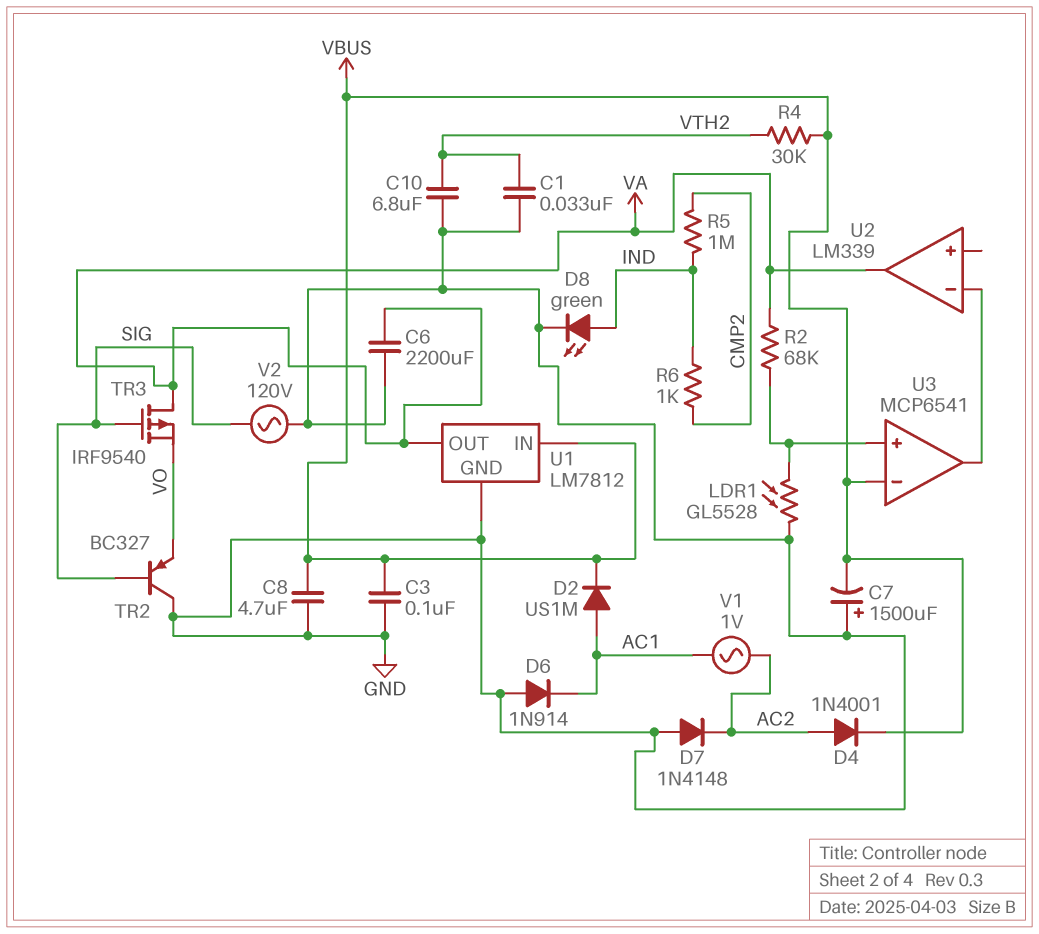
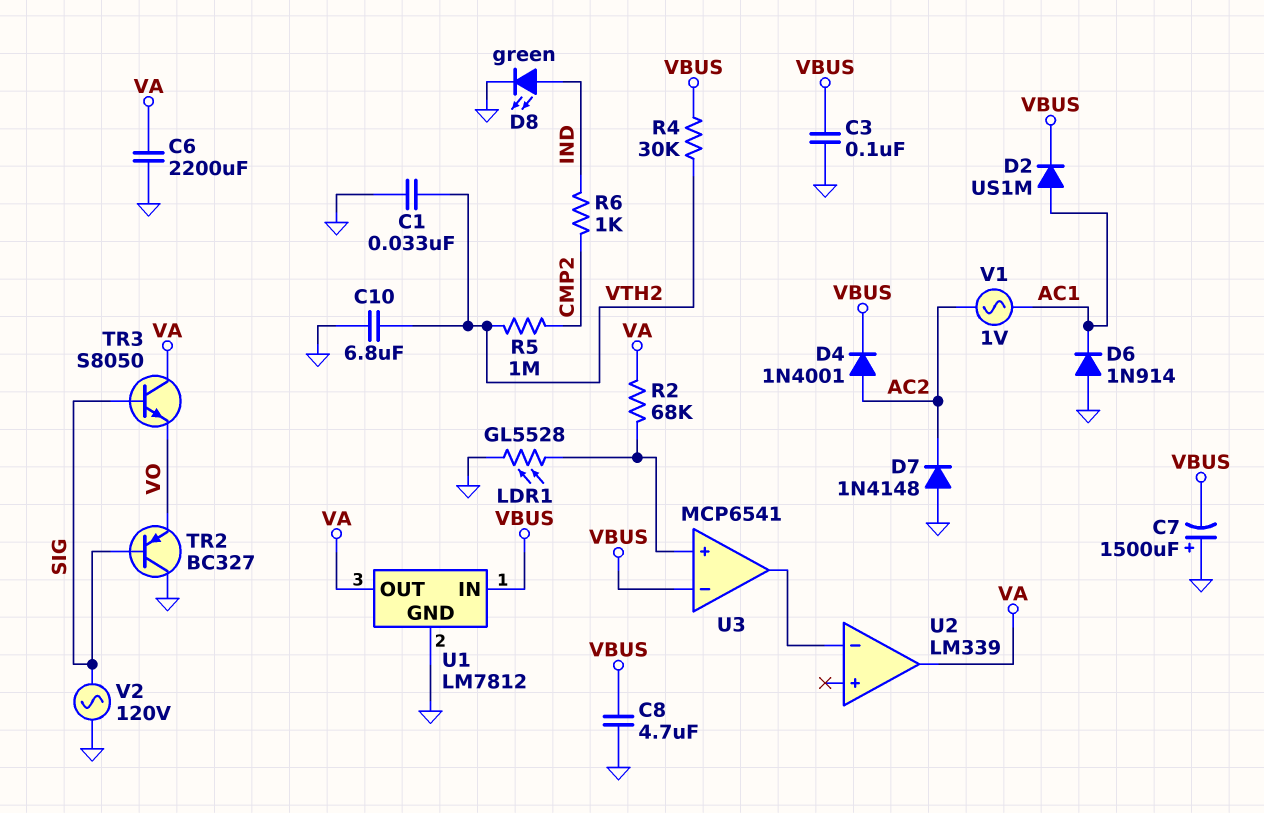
R5: 1M (CMP2, IND) -> 1M (CMP2, VTH2)
TR3: PMOS IRF9540 (G SIG, D VA, S VO) -> NPN S8050 (B SIG, C VA, E VO)

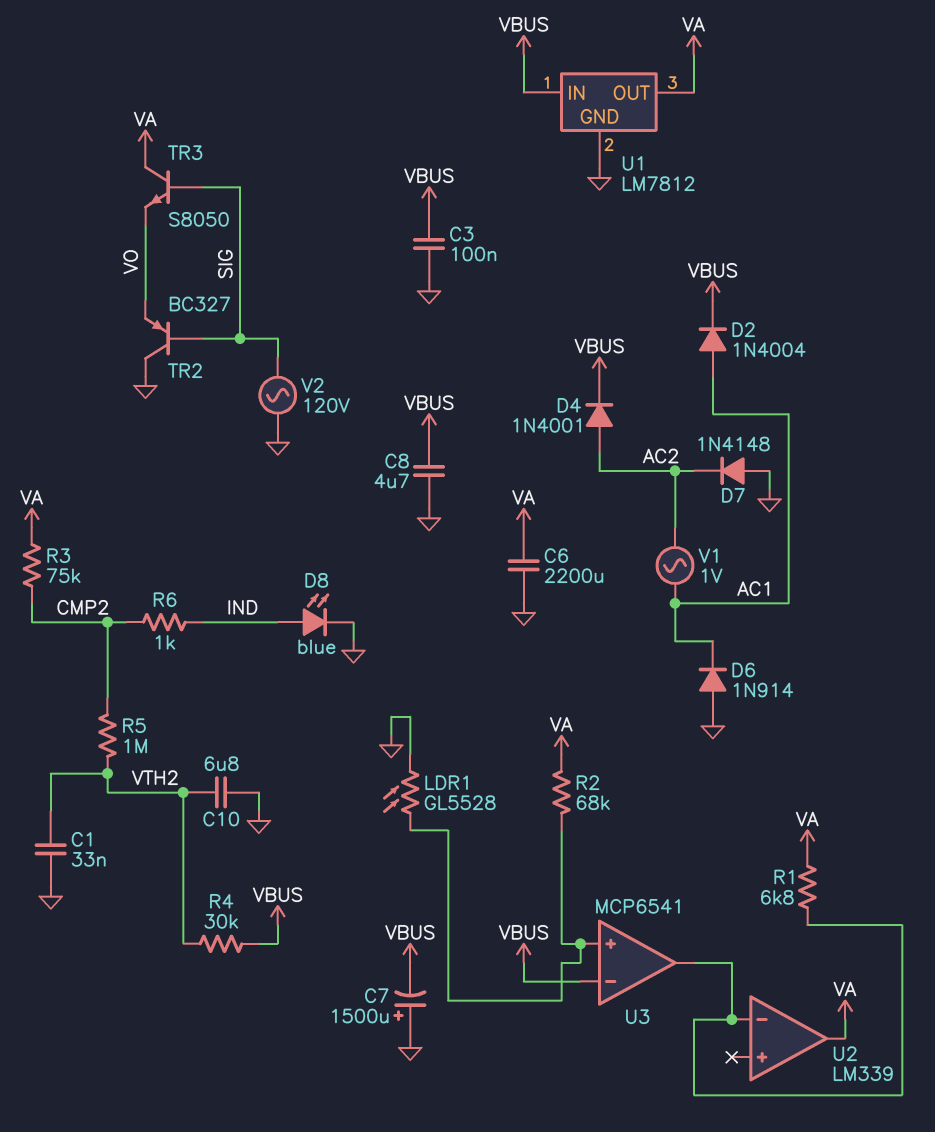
D2: diode US1M (A AC1, K VBUS) -> diode 1N4004 (A AC1, K VBUS)
D8: LED green (A IND, K GND) -> LED blue (A IND, K GND)
R1: none -> 6.8k (U2/in-, VA)
R3: none -> 75k (CMP2, VA)

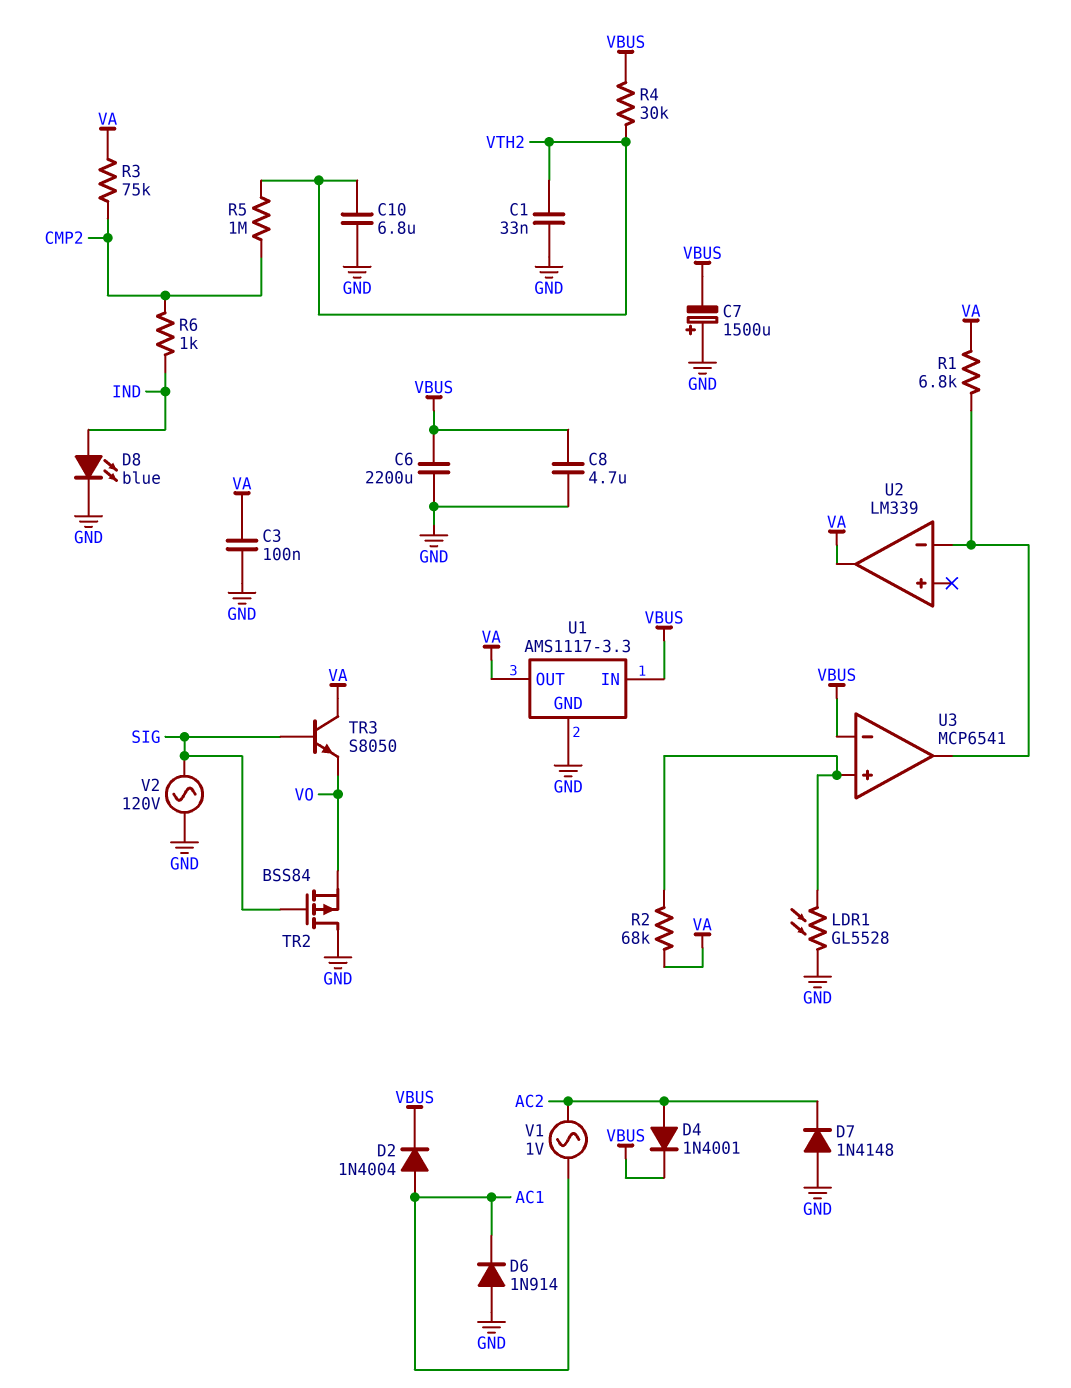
C3: 100nF (GND, VBUS) -> 100nF (GND, VA)
C6: 2200uF (GND, VA) -> 2200uF (GND, VBUS)
TR2: PNP BC327 (B SIG, C GND, E VO) -> PMOS BSS84 (G SIG, D GND, S VO)
U1: LM7812 -> AMS1117-3.3

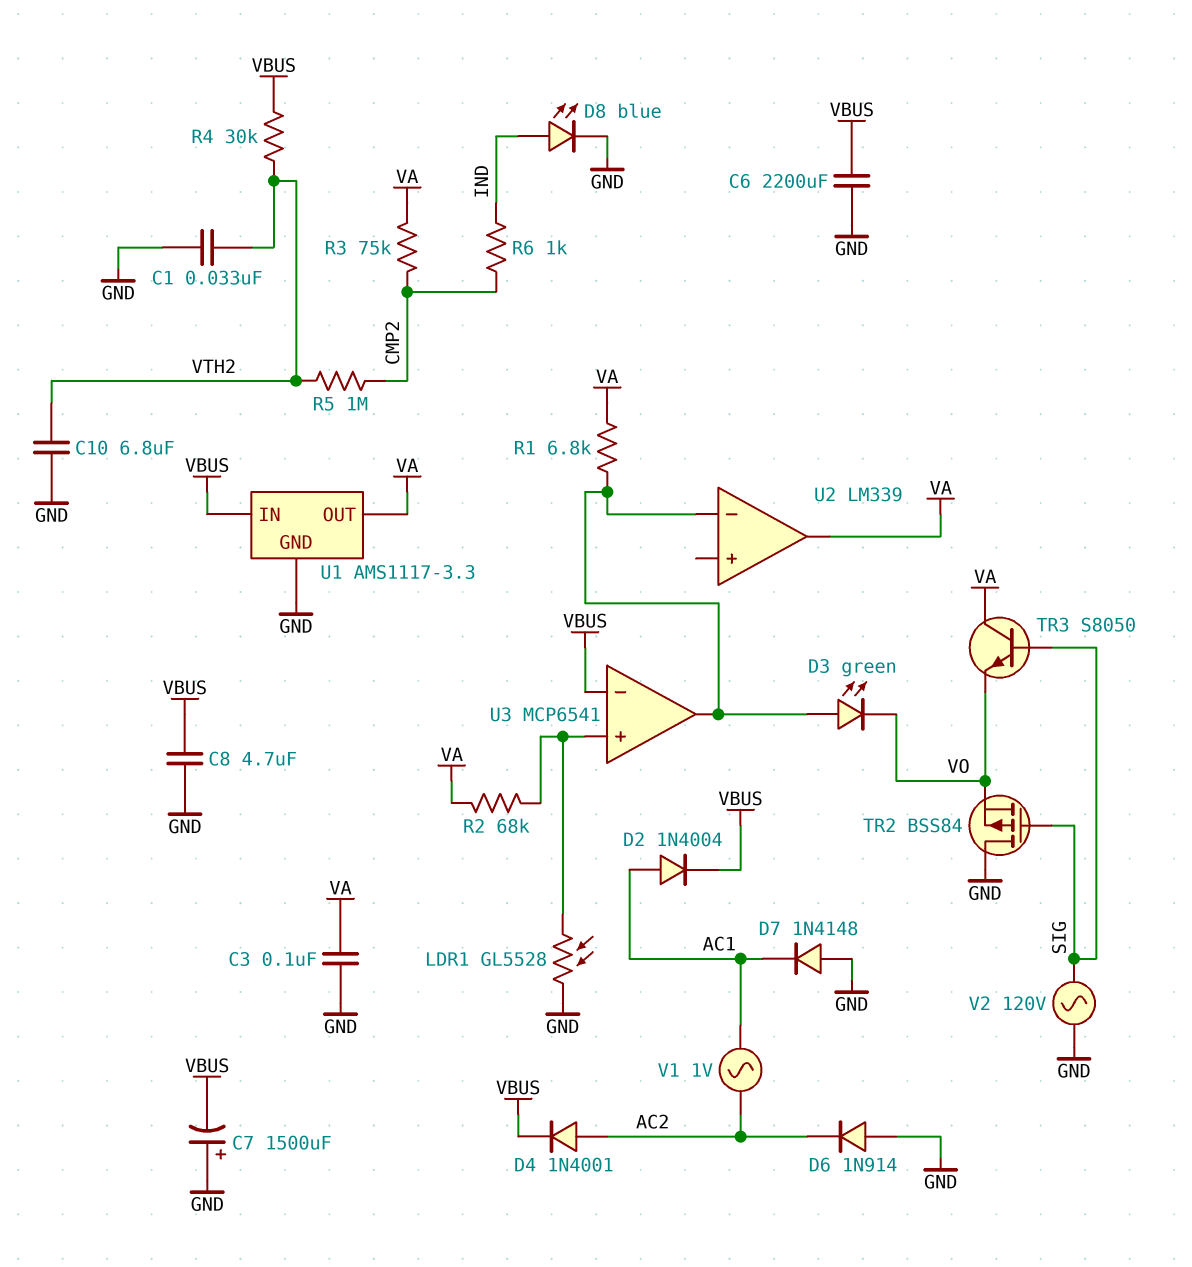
D3: none -> LED green (A U2/in-, K VO)
D6: diode 1N914 (A GND, K AC1) -> diode 1N914 (A GND, K AC2)
D7: diode 1N4148 (A GND, K AC2) -> diode 1N4148 (A GND, K AC1)

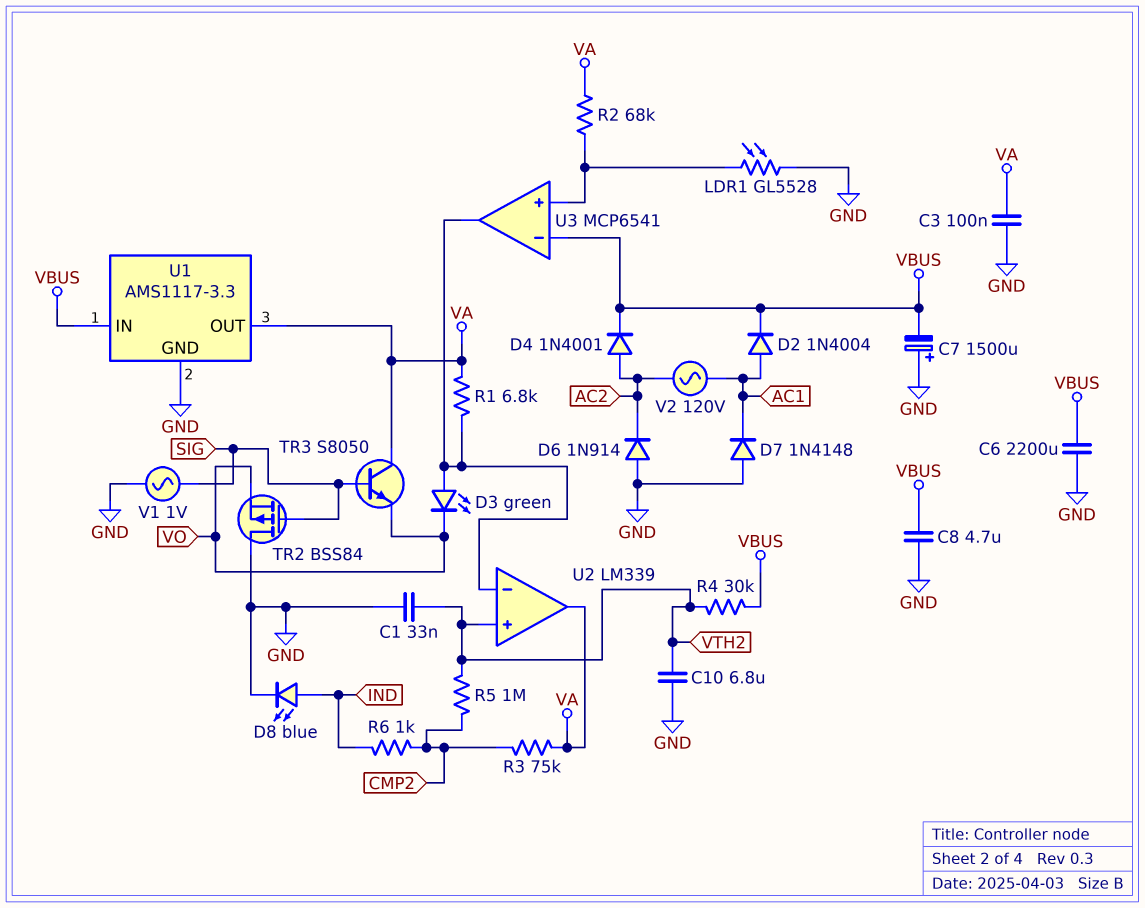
U2 pin in+: none -> VTH2
V1: AC 1V (AC1, AC2) -> AC 1V (GND, SIG)
V2: AC 120V (GND, SIG) -> AC 120V (AC1, AC2)

